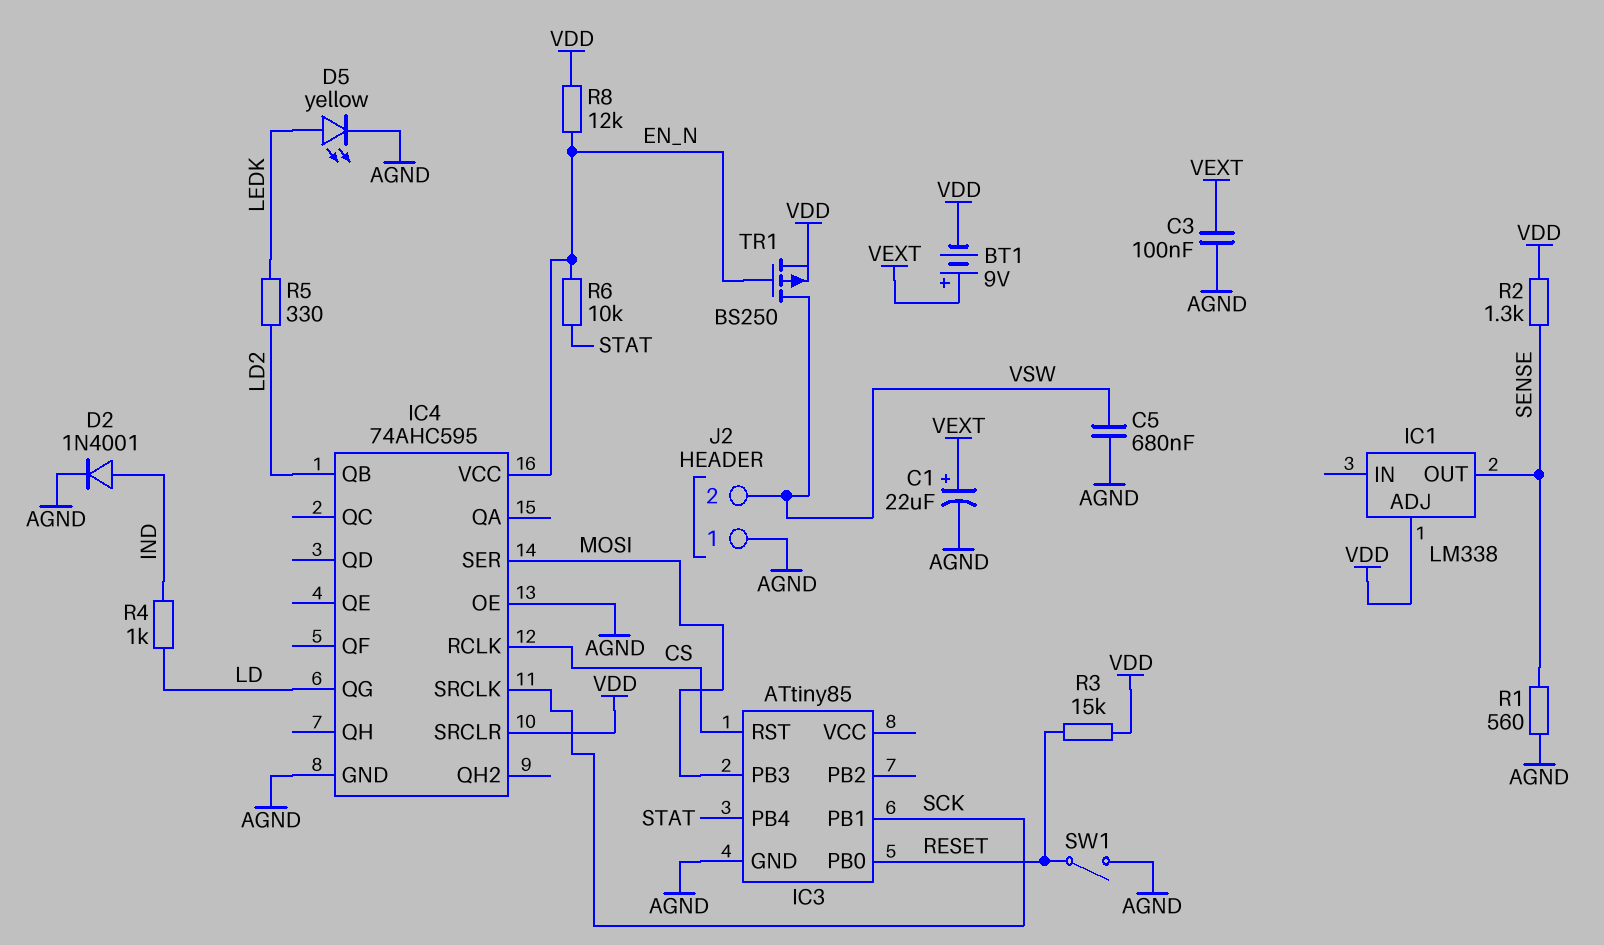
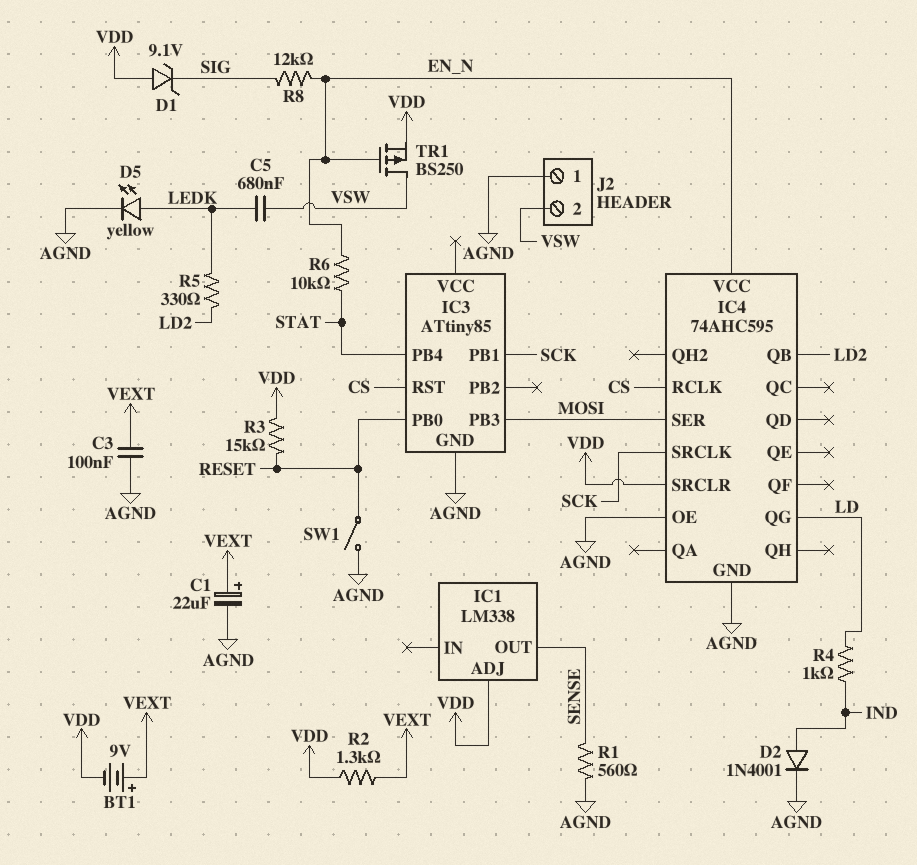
C5: 680nF (AGND, VSW) -> 680nF (LEDK, VSW)
D1: none -> zener 9.1V (A VDD, K SIG)
R2: 1.3k (SENSE, VDD) -> 1.3k (VDD, VEXT)
R8: 12k (EN_N, VDD) -> 12k (EN_N, SIG)

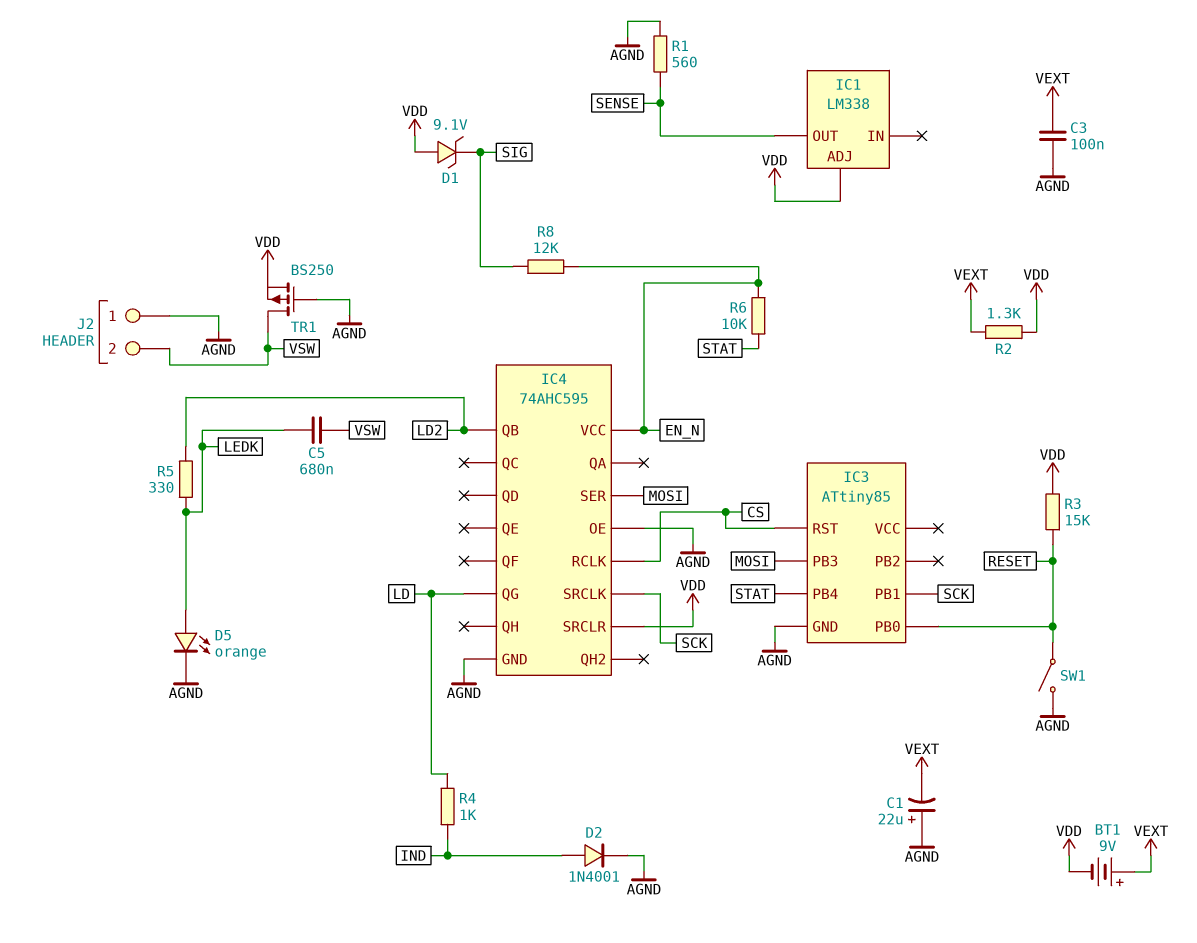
C1: 22uF (plus VEXT, minus AGND) -> 22uF (plus AGND, minus VEXT)
D5: LED yellow (A LEDK, K AGND) -> LED orange (A LEDK, K AGND)
TR1: PMOS BS250 (G EN_N, D VSW, S VDD) -> PMOS BS250 (G AGND, D VSW, S VDD)

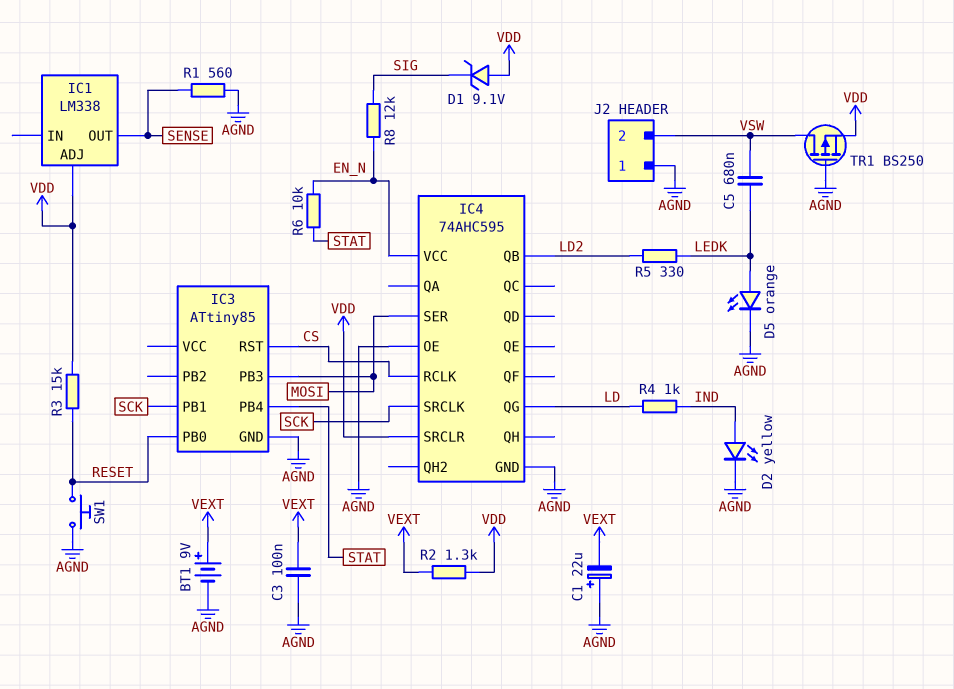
BT1: 9V (plus VEXT, minus VDD) -> 9V (plus VEXT, minus AGND)
D2: diode 1N4001 (A IND, K AGND) -> LED yellow (A IND, K AGND)
SW1: switch (AGND, RESET) -> button (AGND, RESET)

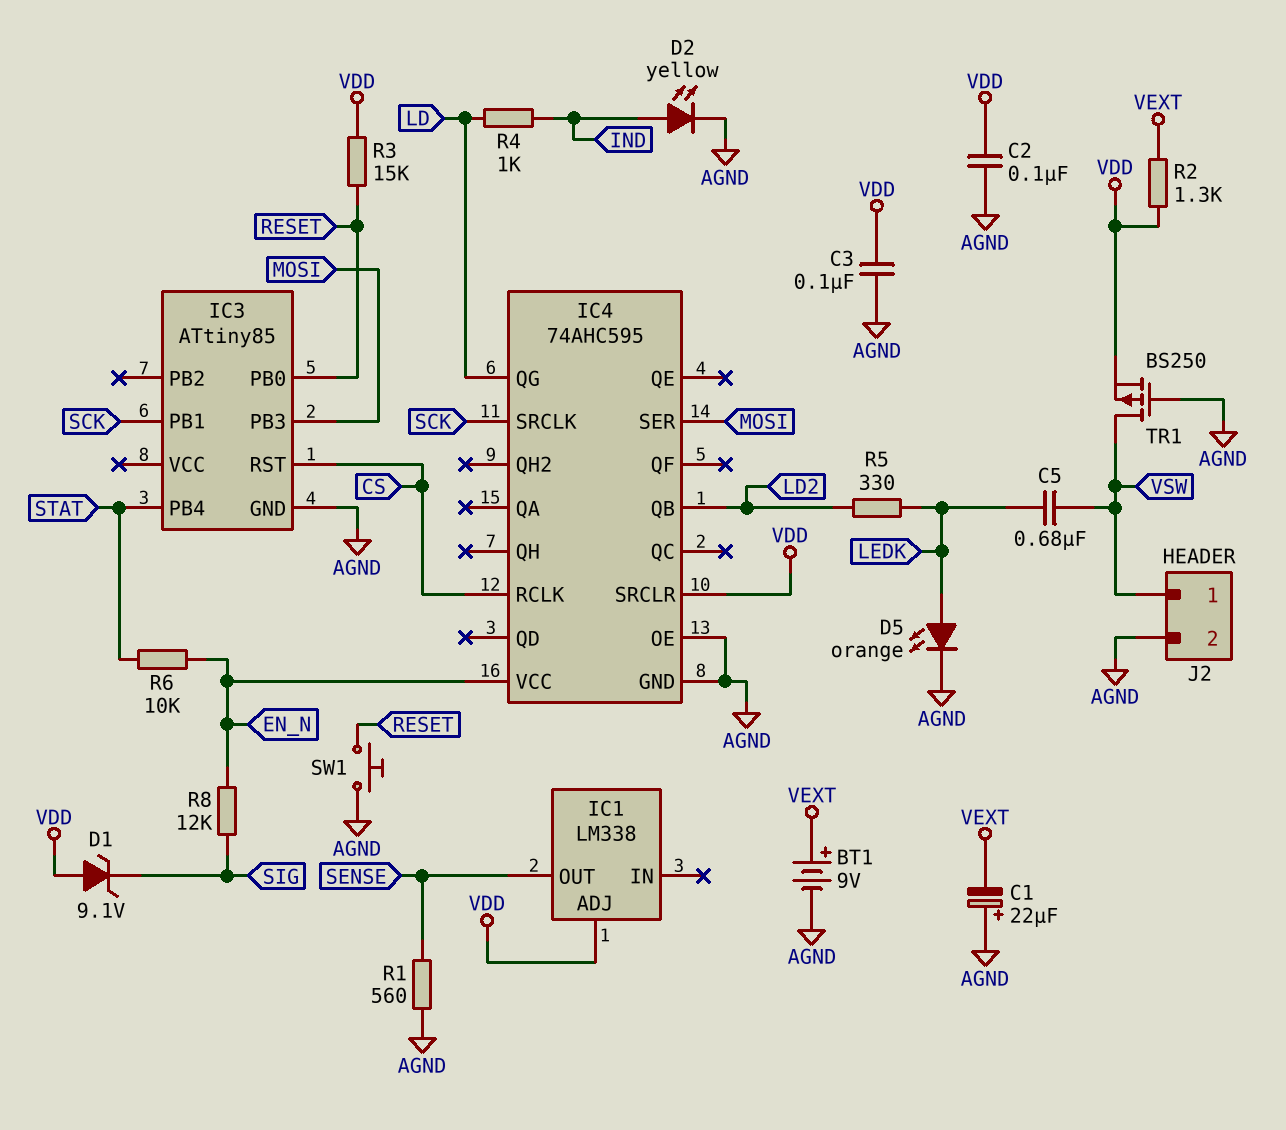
C2: none -> 100nF (AGND, VDD)
C3: 100nF (AGND, VEXT) -> 100nF (AGND, VDD)
J2 pin 1: AGND -> VSW
J2 pin 2: VSW -> AGND

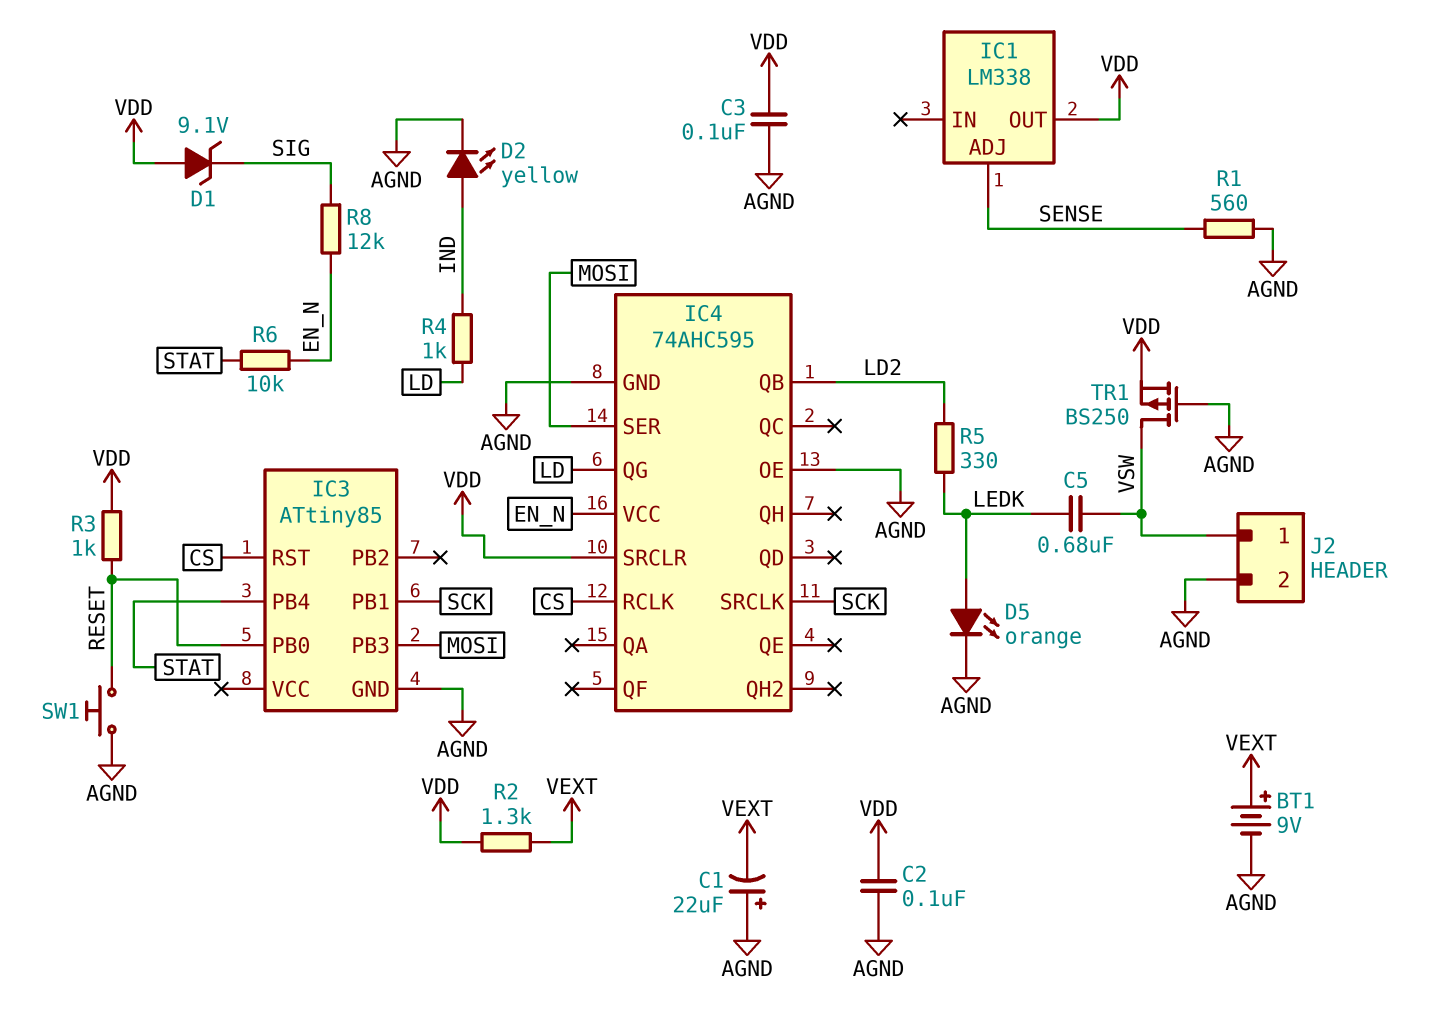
IC1 pin ADJ: VDD -> SENSE
IC1 pin OUT: SENSE -> VDD
R3: 15k (RESET, VDD) -> 1k (RESET, VDD)

